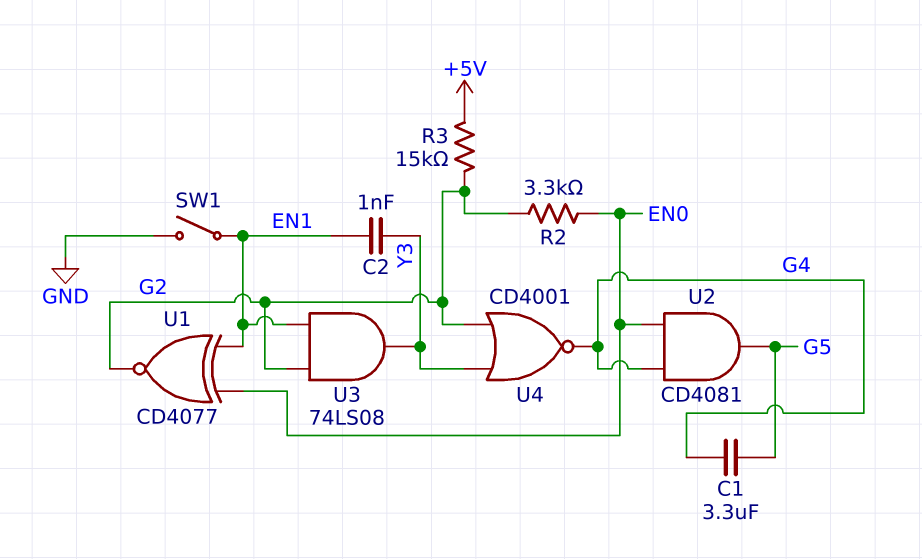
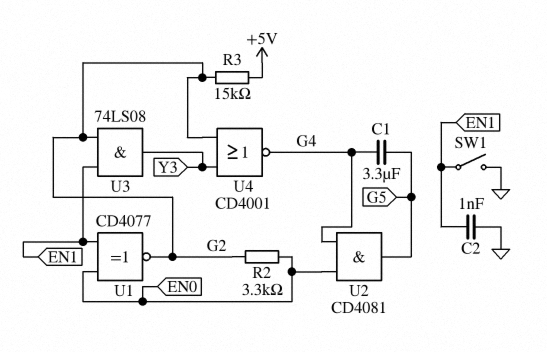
C2: 1nF (EN1, Y3) -> 1nF (EN1, GND)

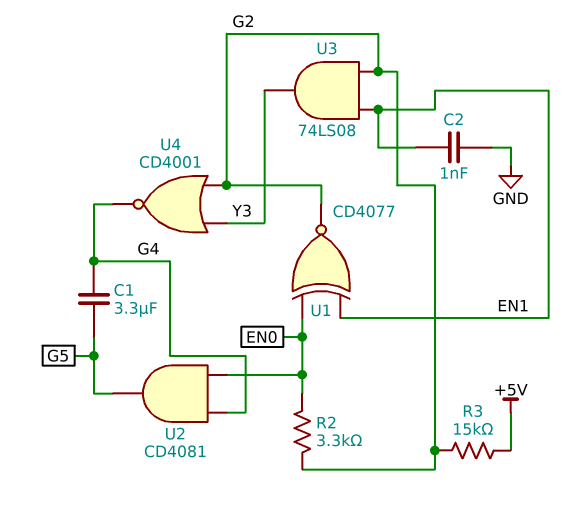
SW1: switch (EN1, GND) -> none

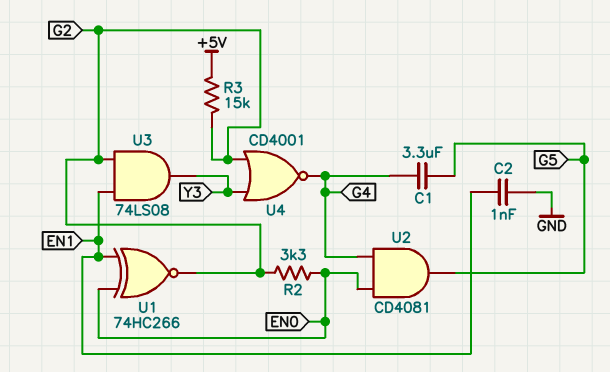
U1: XNOR CD4077 (in EN0, in EN1, out G2) -> XNOR 74HC266 (in EN0, in EN1, out G2)

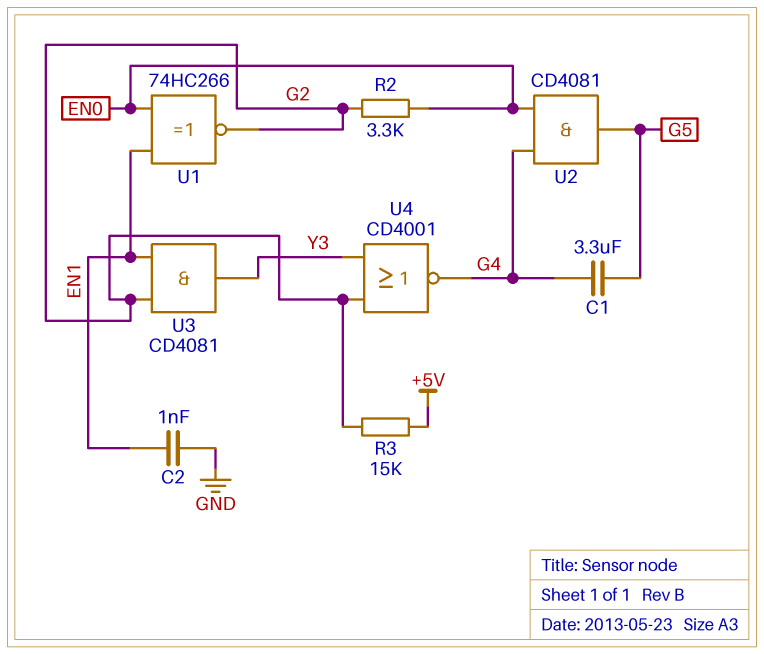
U3: AND 74LS08 (in EN1, in G2, out Y3) -> AND CD4081 (in EN1, in G2, out Y3)

